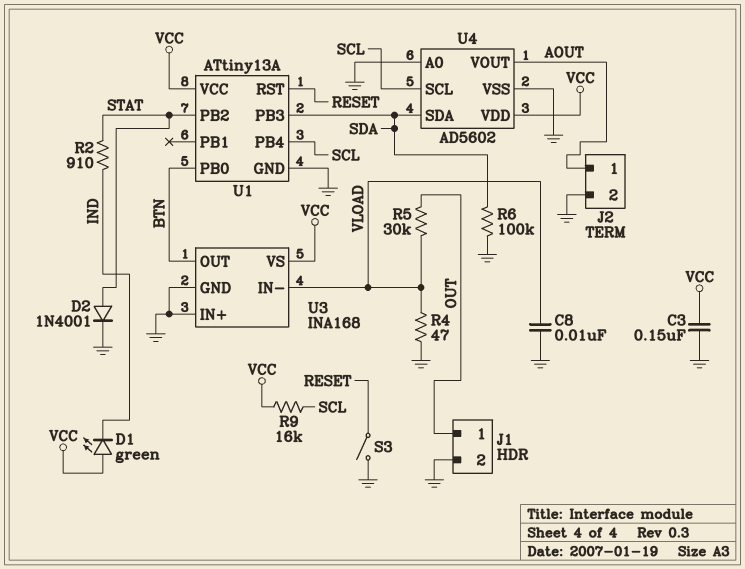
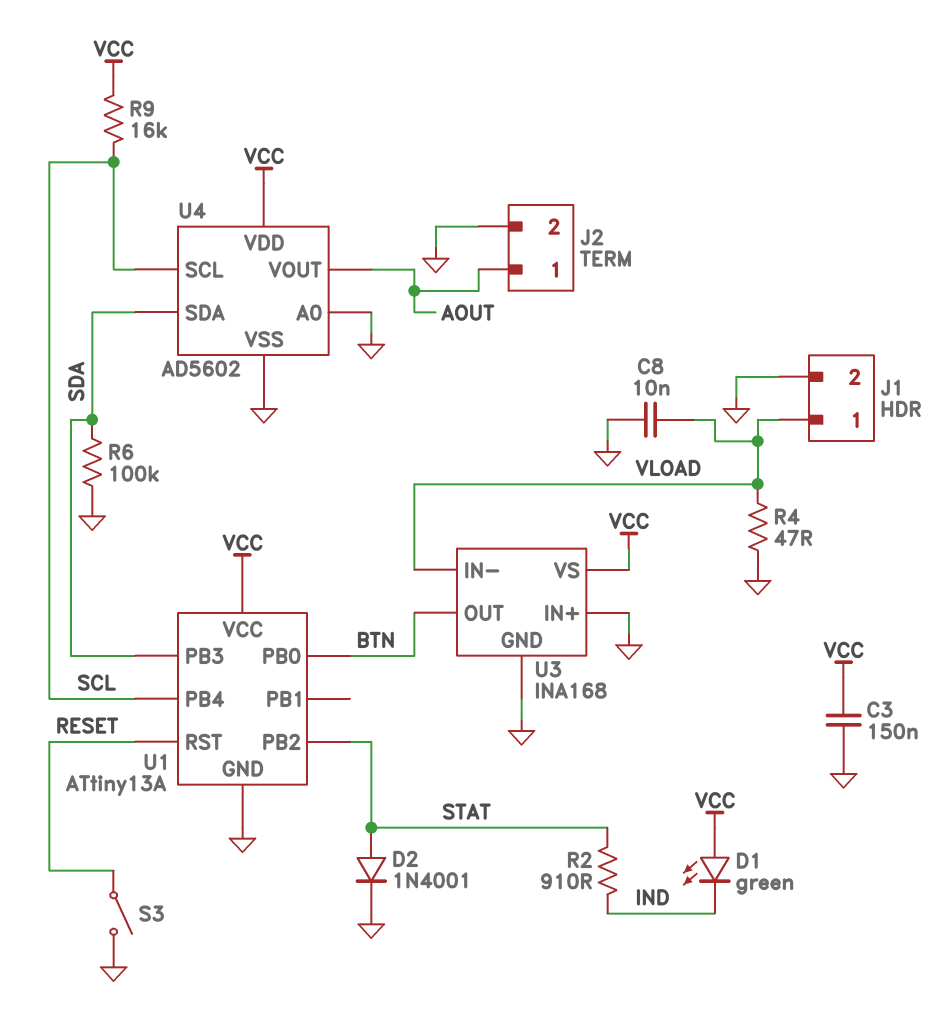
J1 pin 1: OUT -> VLOAD
R5: 30k (OUT, VLOAD) -> none

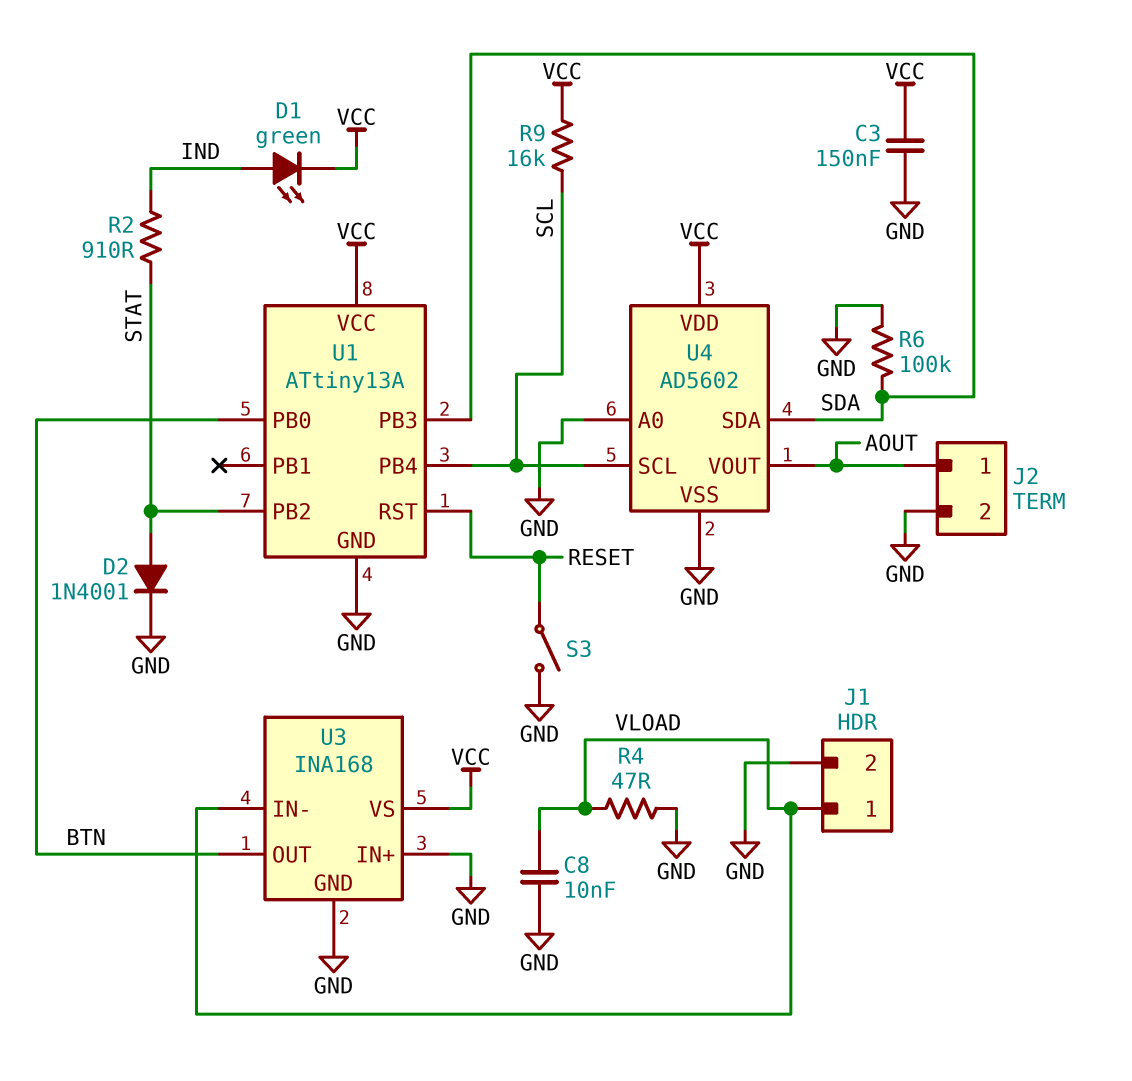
D1: LED green (A VCC, K IND) -> LED green (A IND, K VCC)

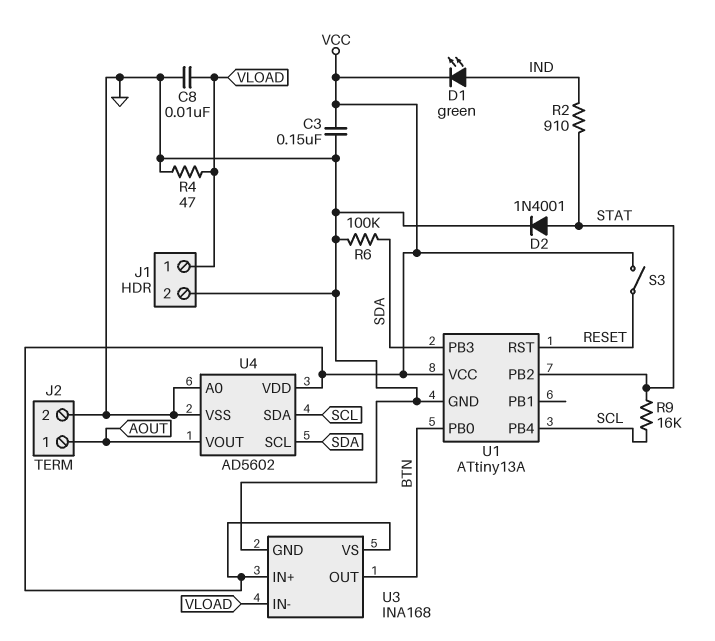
R9: 16k (SCL, VCC) -> 16k (SCL, STAT)
S3: switch (GND, RESET) -> switch (RESET, VCC)
U3 pin IN+: GND -> VCC
U4 pin SCL: SCL -> SDA
U4 pin SDA: SDA -> SCL

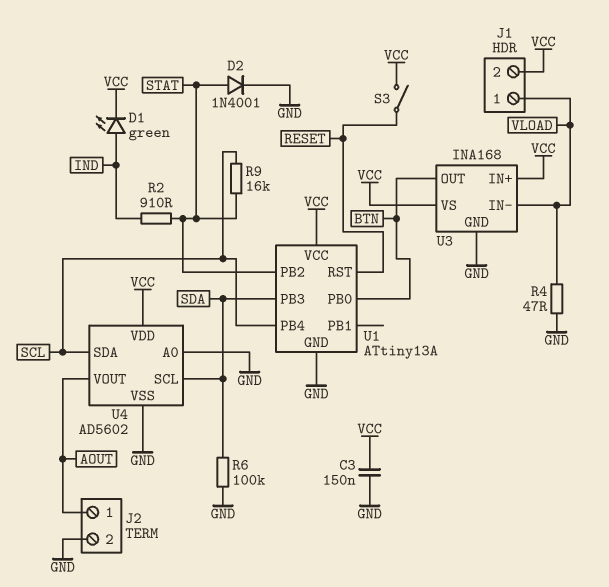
C8: 10nF (GND, VLOAD) -> none
J1 pin 2: GND -> VCC

